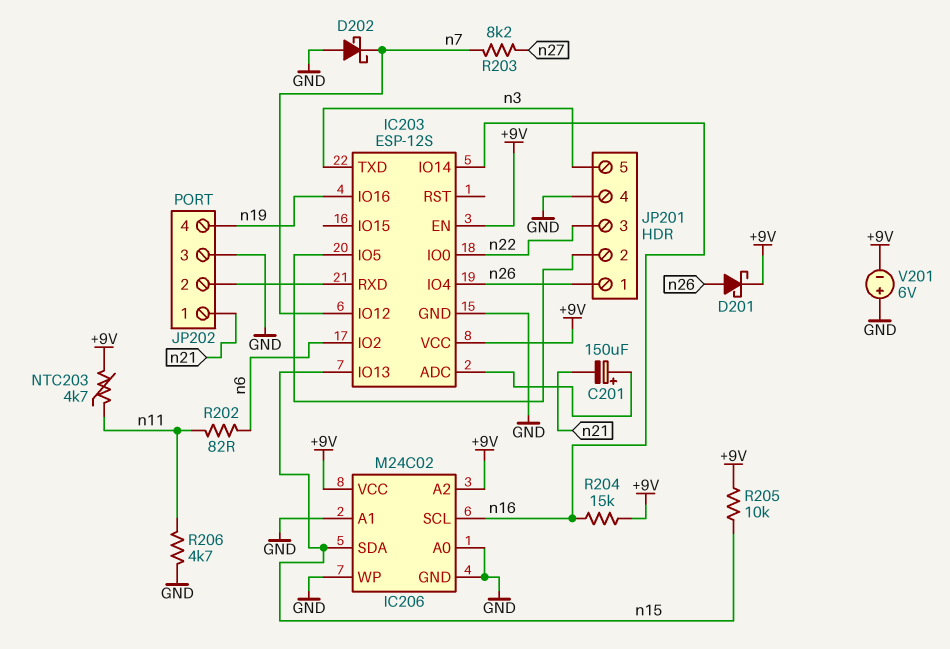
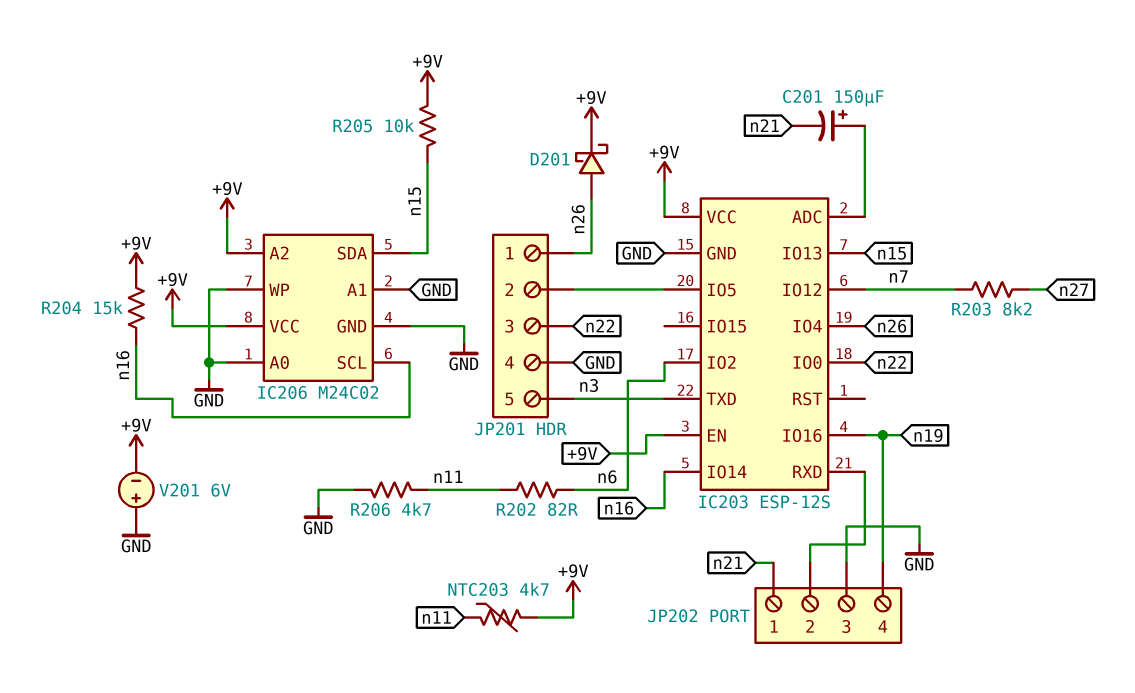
D202: schottky (A GND, K n7) -> none

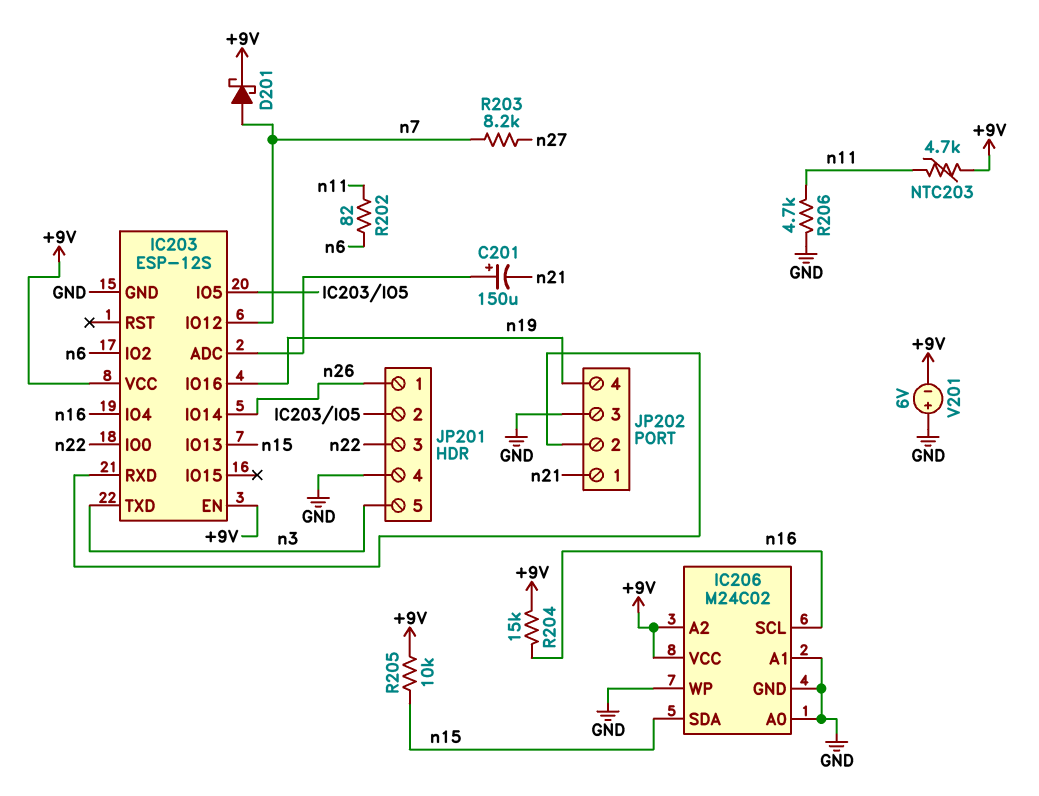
D201: schottky (A n26, K +9V) -> schottky (A n7, K +9V)
IC203 pin IO4: n26 -> n16
IC203 pin IO14: n16 -> n26

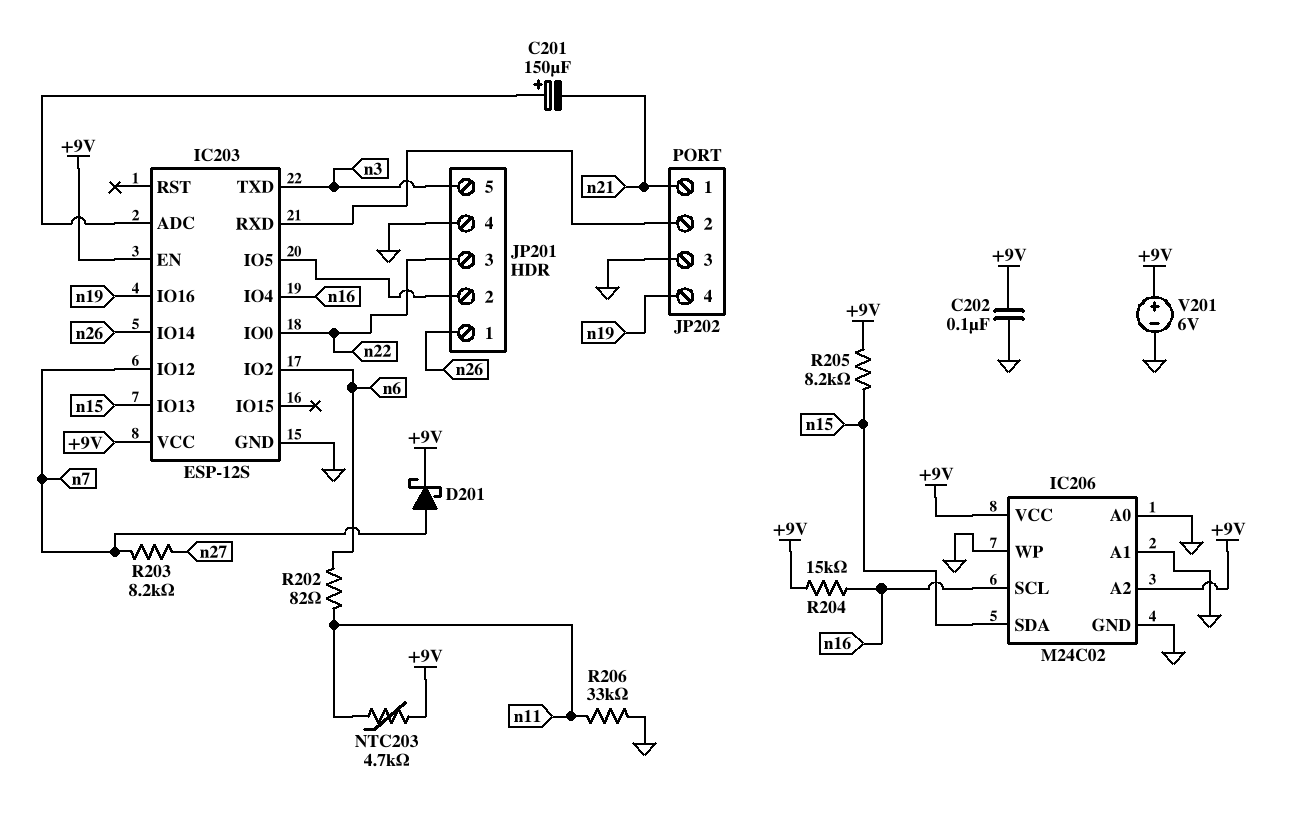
C202: none -> 100nF (+9V, GND)
R205: 10k (+9V, n15) -> 8.2k (+9V, n15)
R206: 4.7k (GND, n11) -> 33k (GND, n11)
V201: 6V (plus GND, minus +9V) -> 6V (plus +9V, minus GND)

